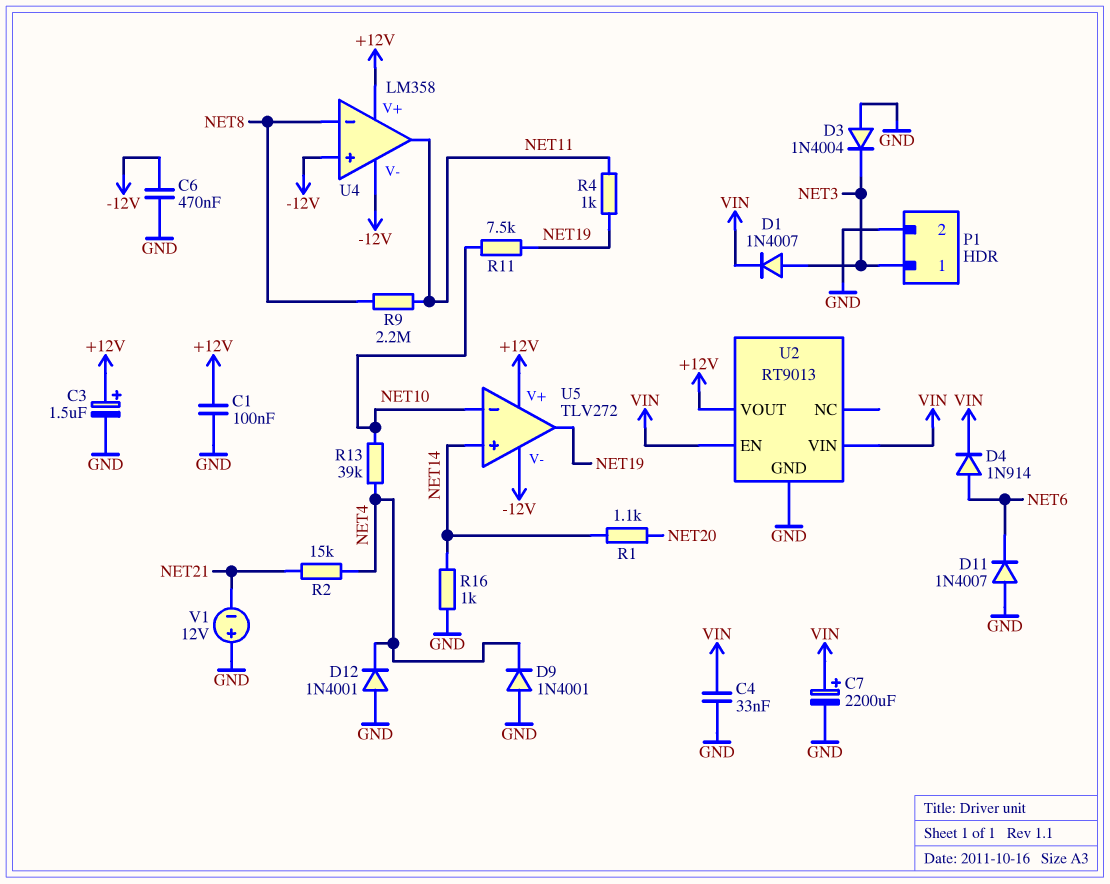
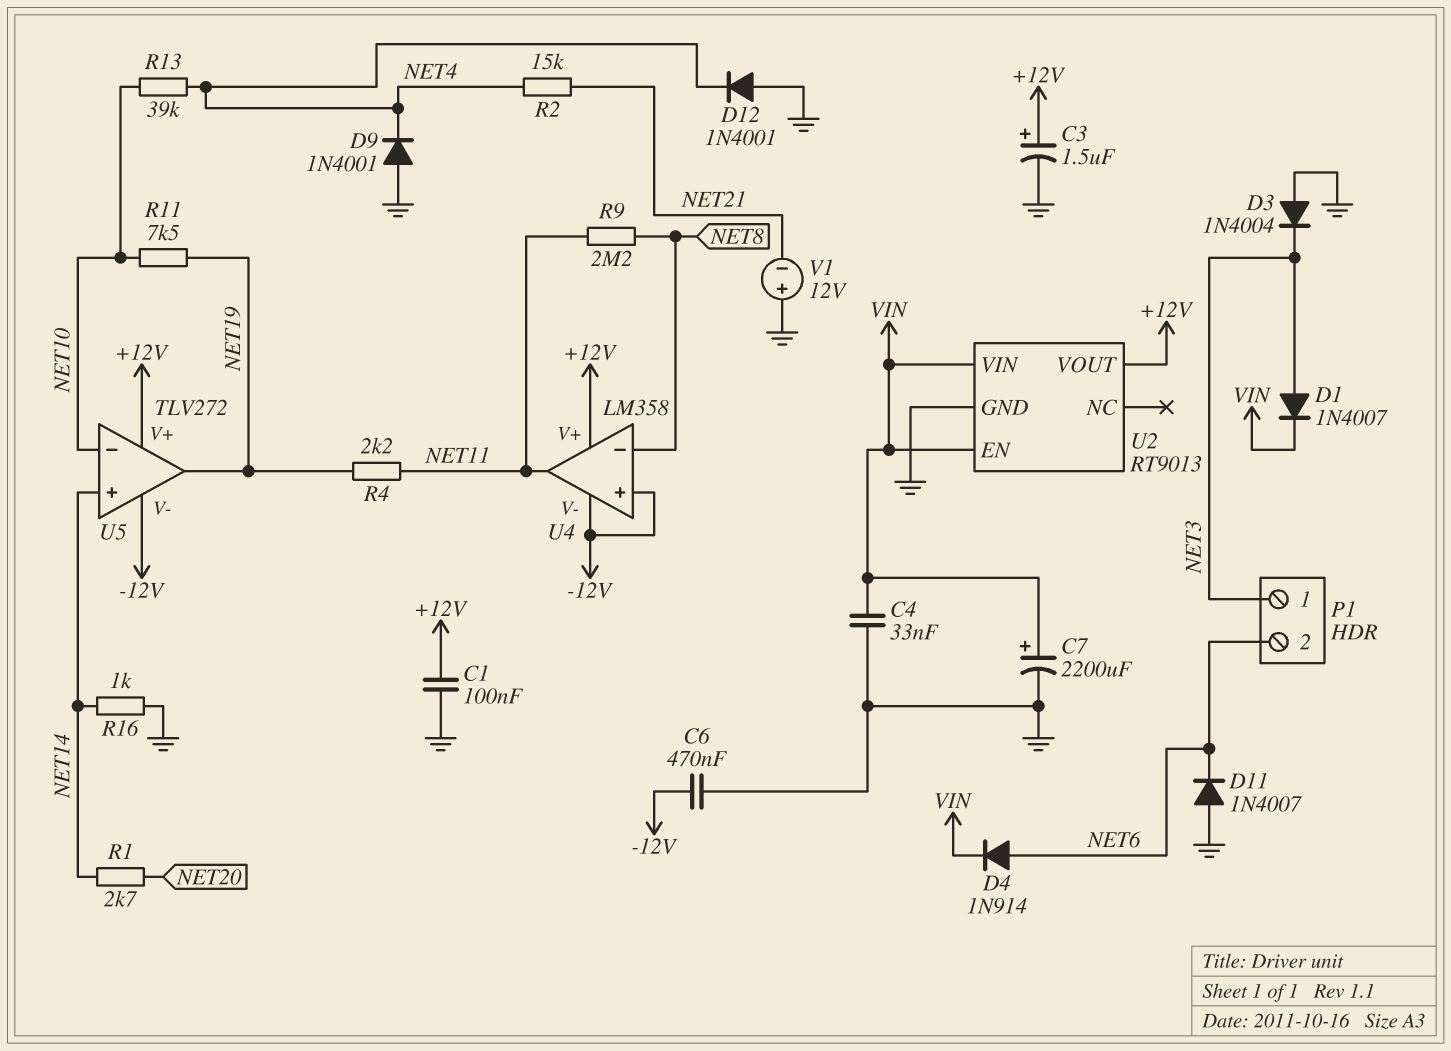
P1 pin 2: GND -> NET6
R1: 1.1k (NET14, NET20) -> 2.7k (NET14, NET20)
R4: 1k (NET11, NET19) -> 2.2k (NET11, NET19)

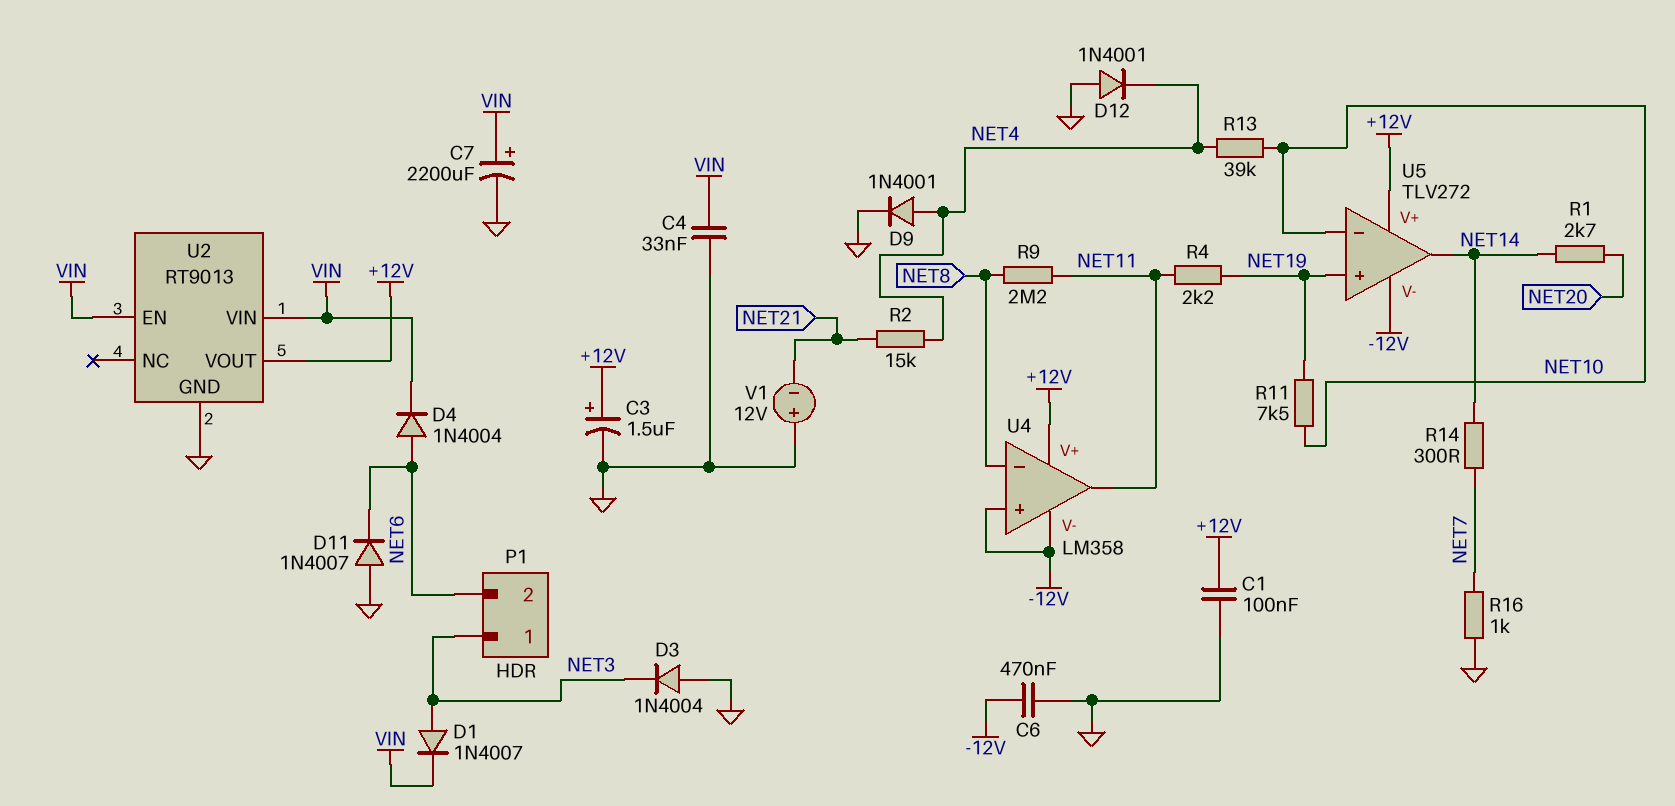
D4: diode 1N914 (A NET6, K VIN) -> diode 1N4004 (A NET6, K VIN)
D9: diode 1N4001 (A GND, K NET4) -> diode 1N4001 (A NET4, K GND)
R14: none -> 300 (NET7, NET14)
R16: 1k (GND, NET14) -> 1k (GND, NET7)
U5 pin in+: NET14 -> NET19
U5 pin out: NET19 -> NET14

